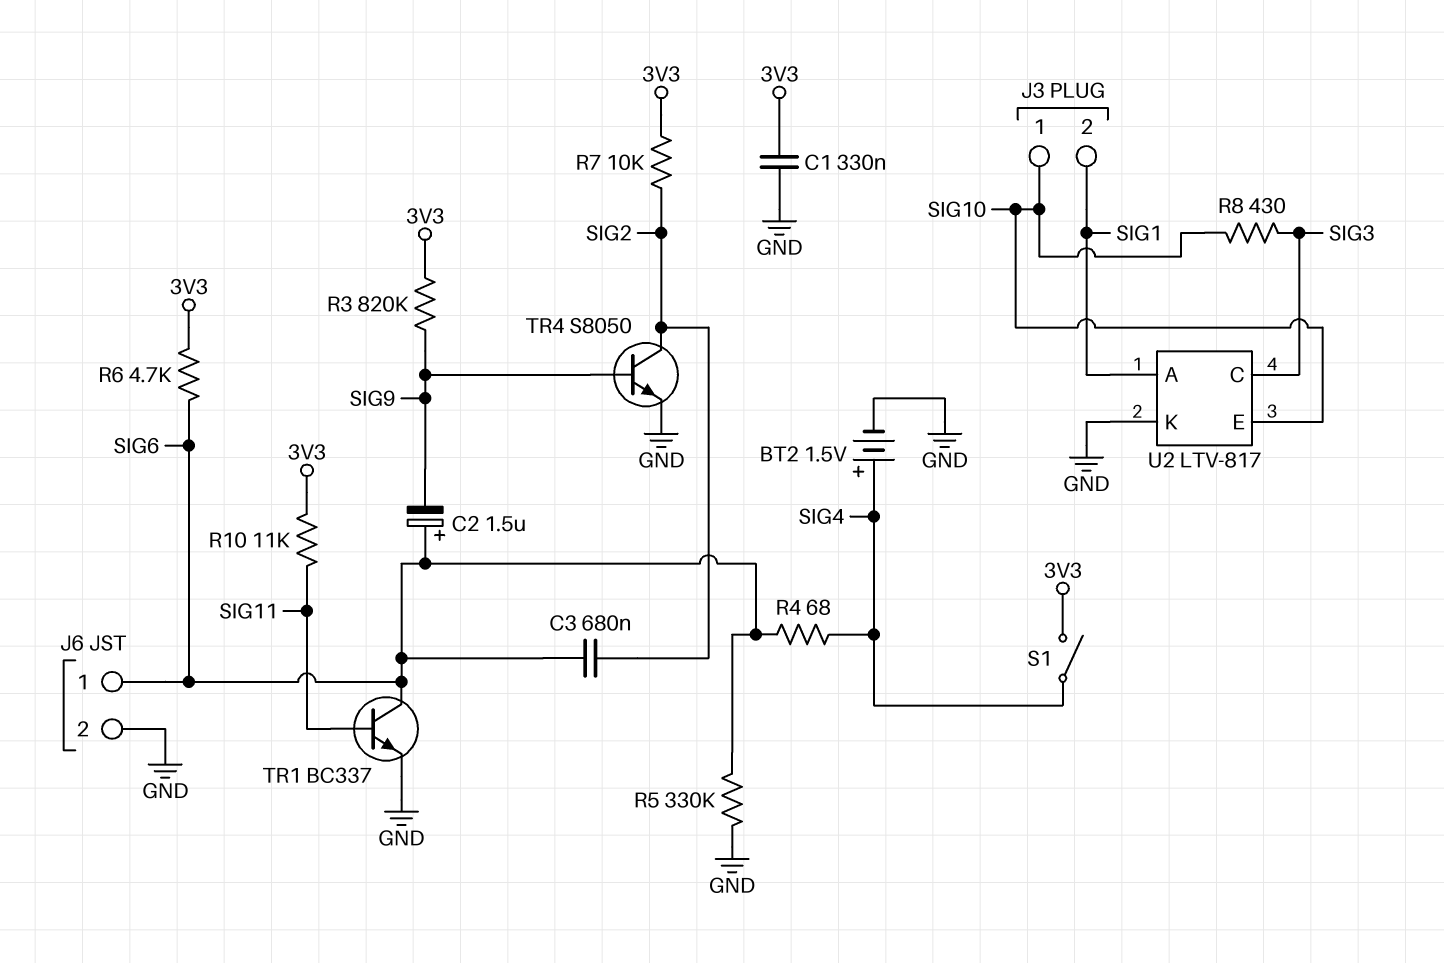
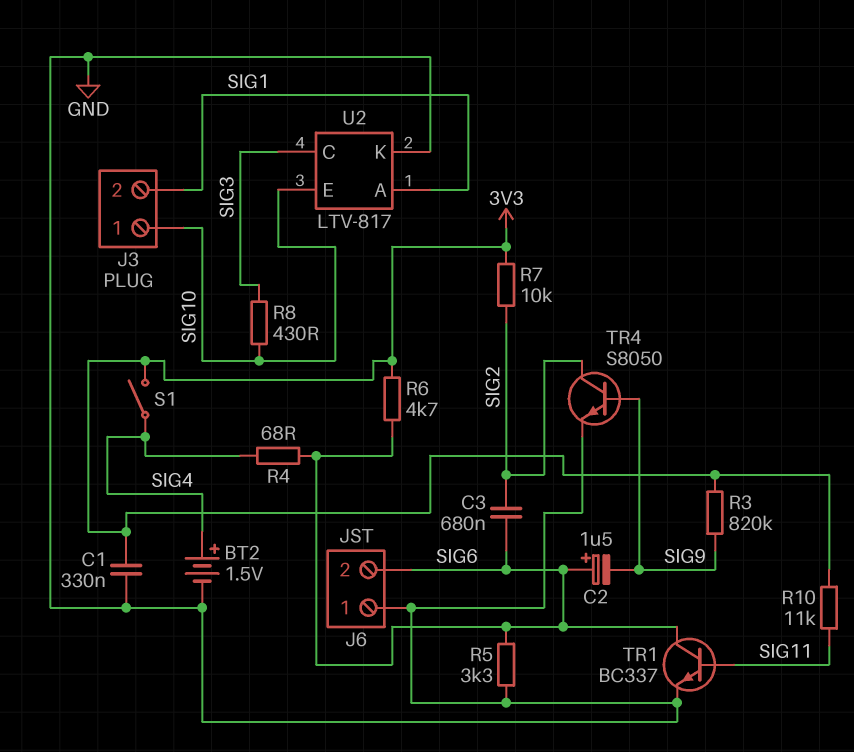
J6 pin 1: SIG6 -> GND
J6 pin 2: GND -> SIG6
R5: 330k (GND, SIG6) -> 3.3k (GND, SIG6)

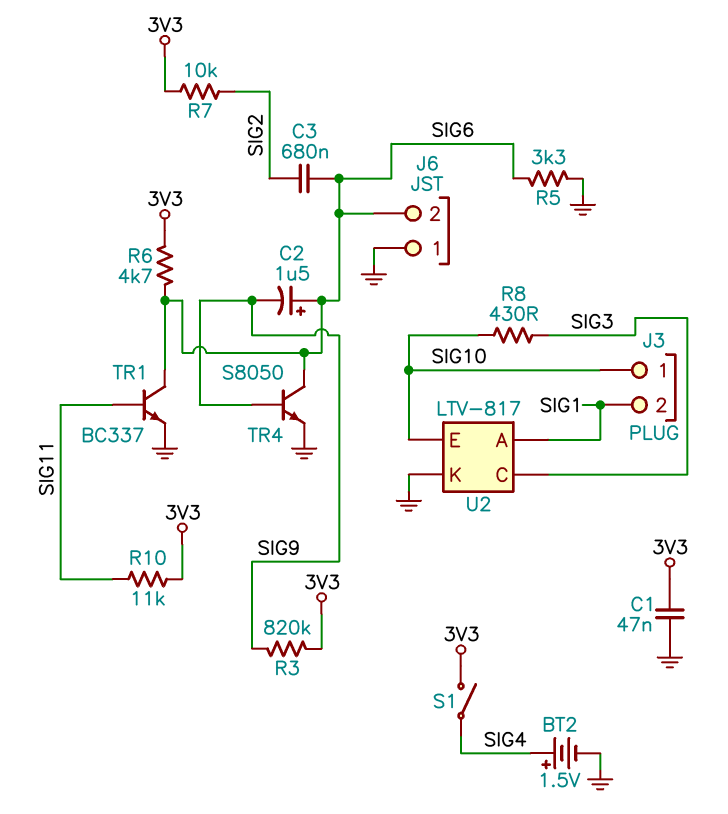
C1: 330nF (3V3, GND) -> 47nF (3V3, GND)
R4: 68 (SIG4, SIG6) -> none
TR4: NPN S8050 (B SIG9, C SIG2, E GND) -> NPN S8050 (B SIG9, C SIG6, E GND)

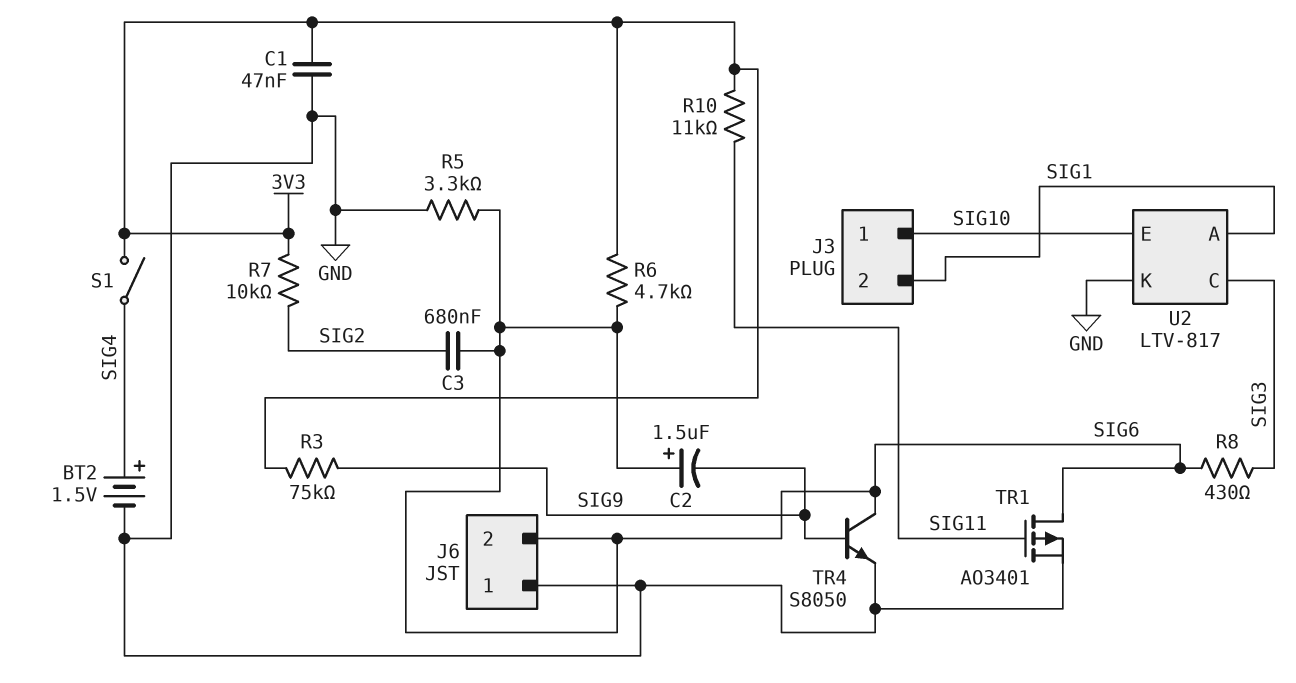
R3: 820k (3V3, SIG9) -> 75k (3V3, SIG9)
R8: 430 (SIG3, SIG10) -> 430 (SIG3, SIG6)
TR1: NPN BC337 (B SIG11, C SIG6, E GND) -> PMOS AO3401 (G SIG11, D SIG6, S GND)

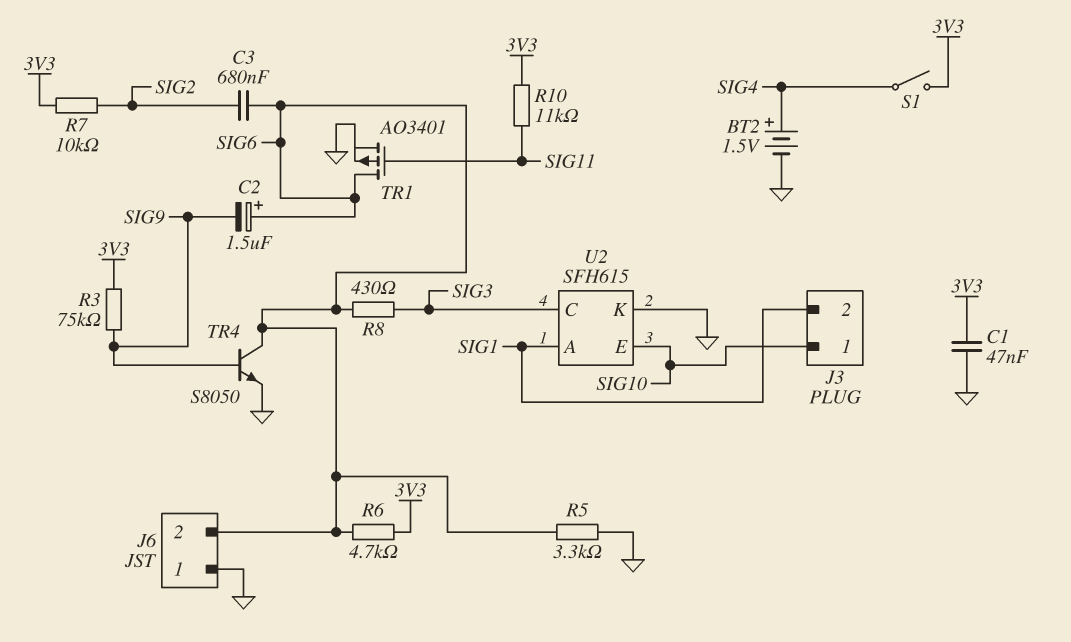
U2: LTV-817 -> SFH615

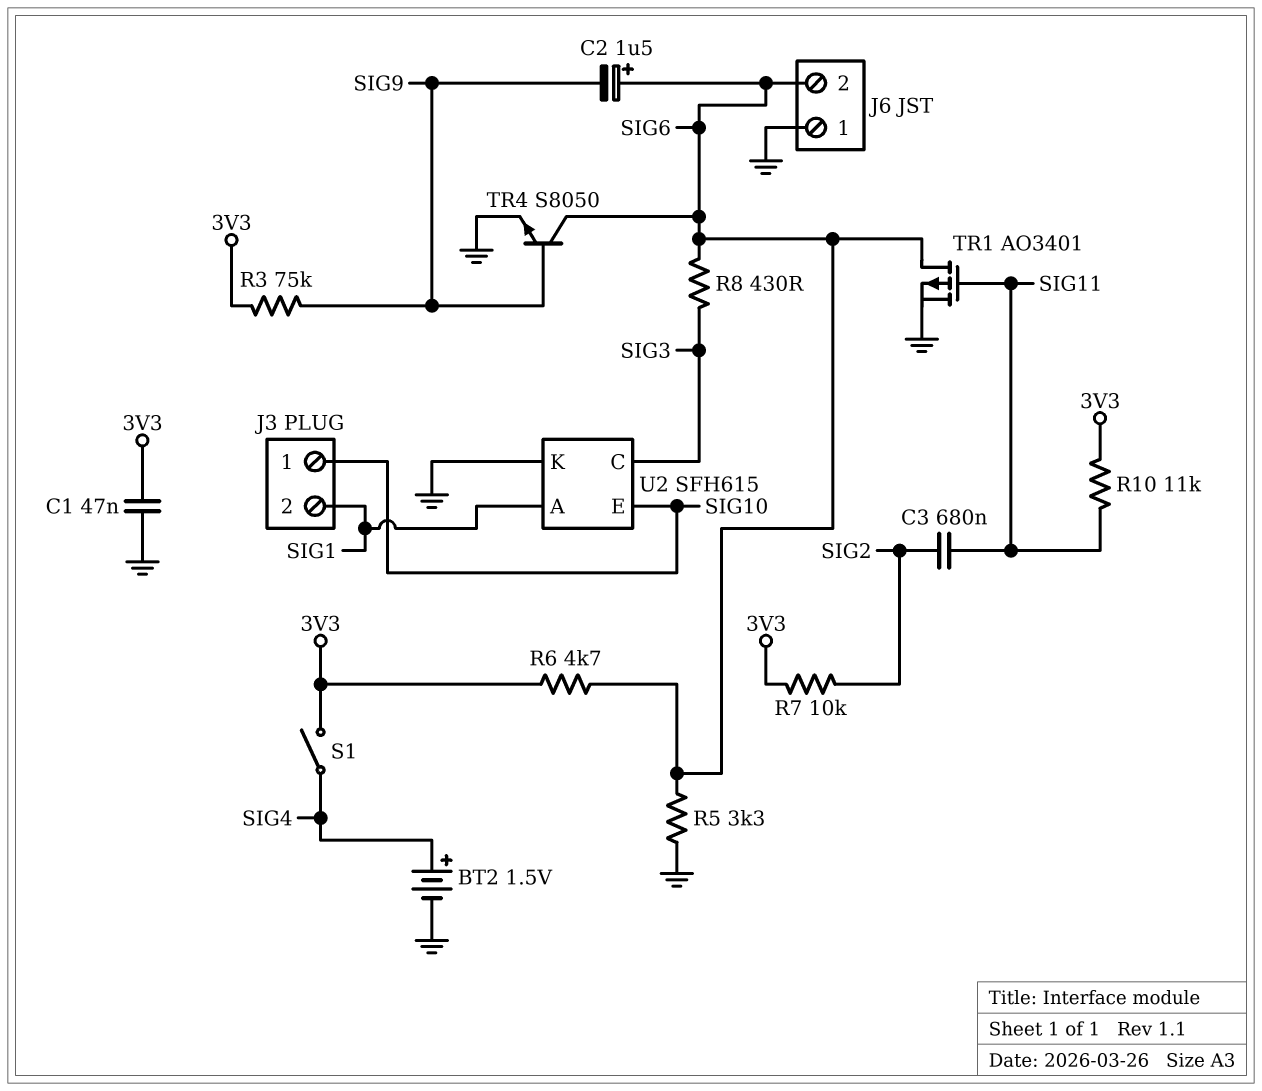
C3: 680nF (SIG2, SIG6) -> 680nF (SIG2, SIG11)

